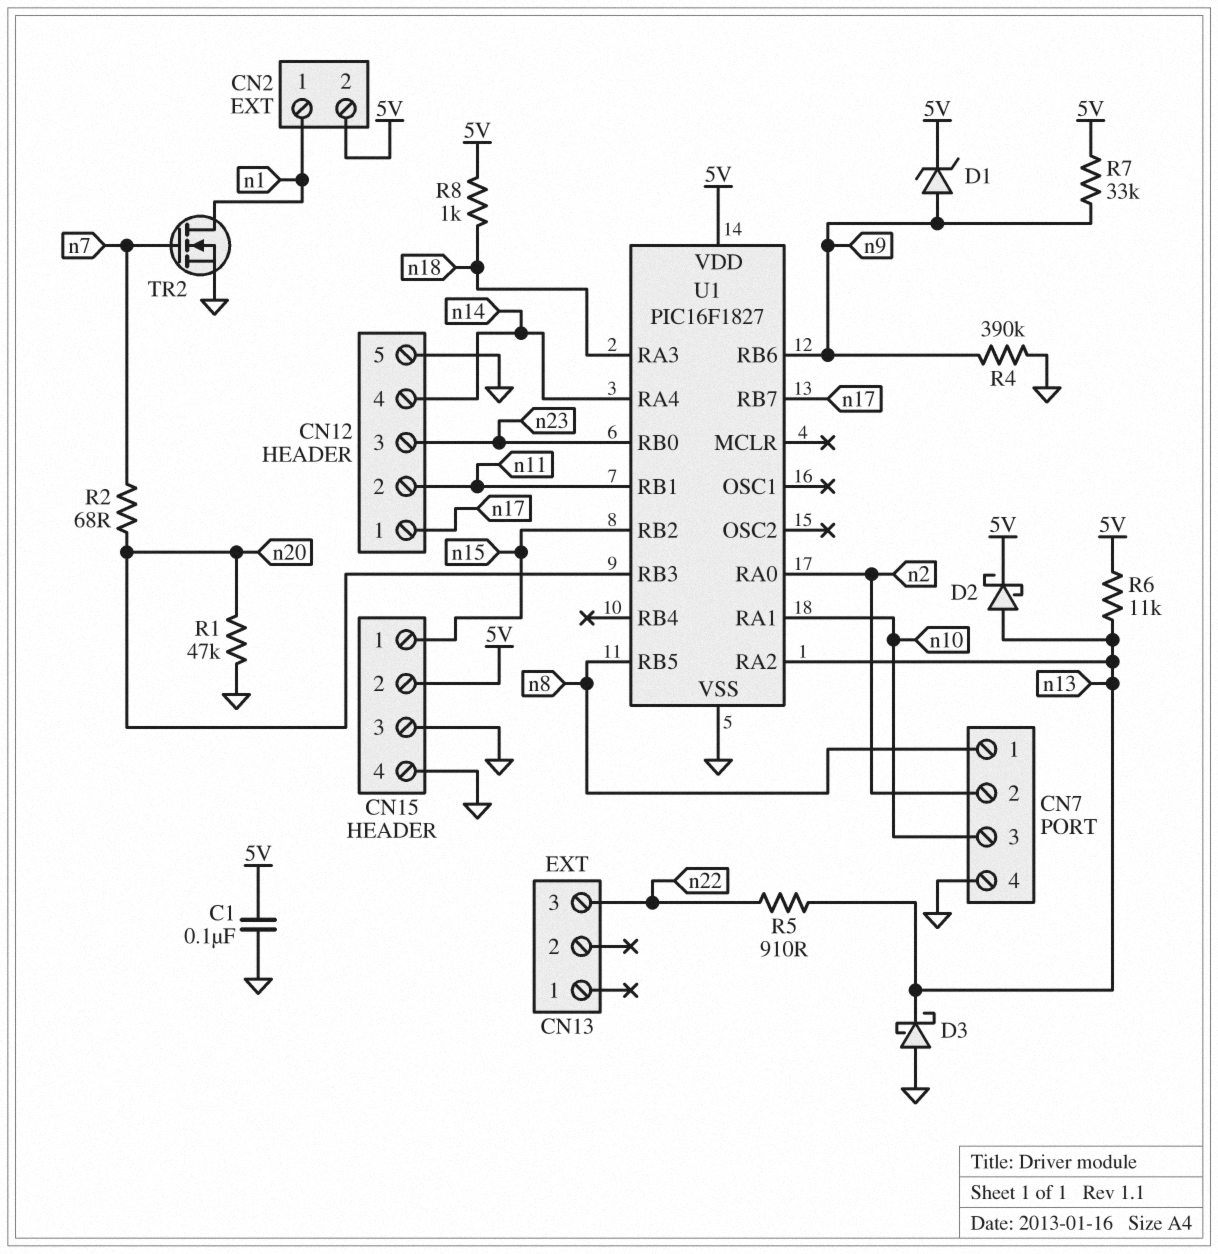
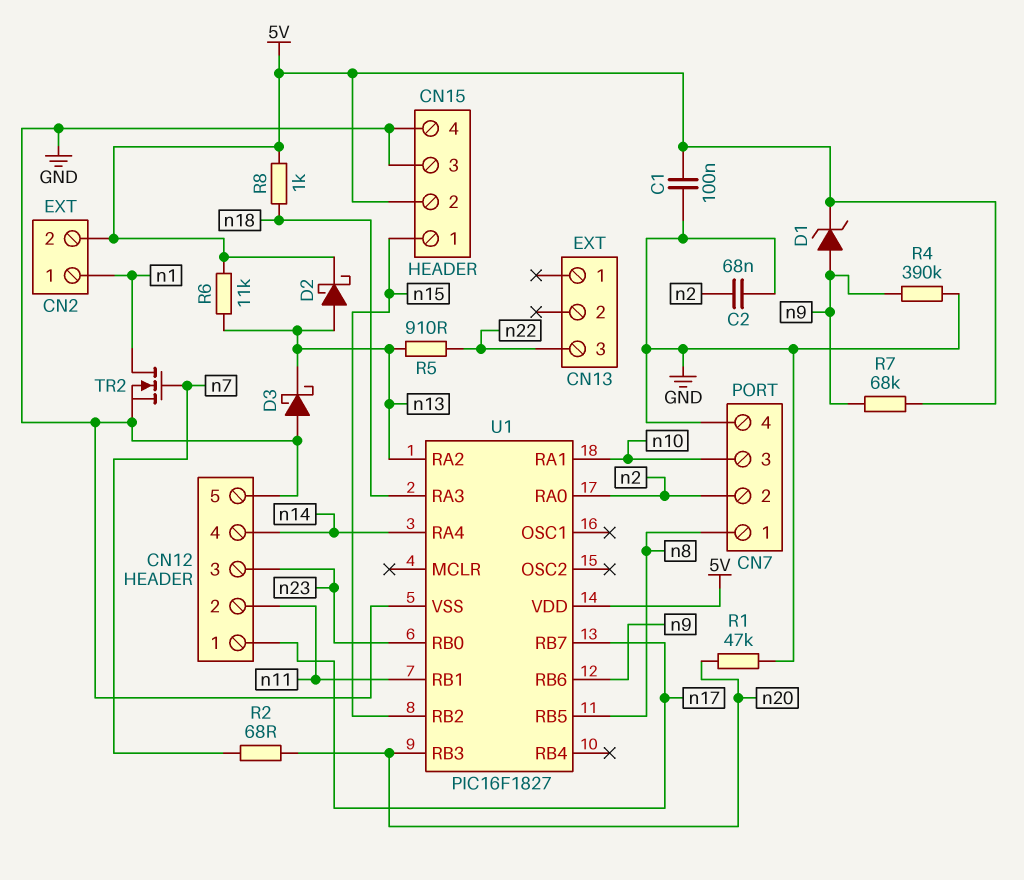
C2: none -> 68nF (GND, n2)
R7: 33k (5V, n9) -> 68k (5V, n9)

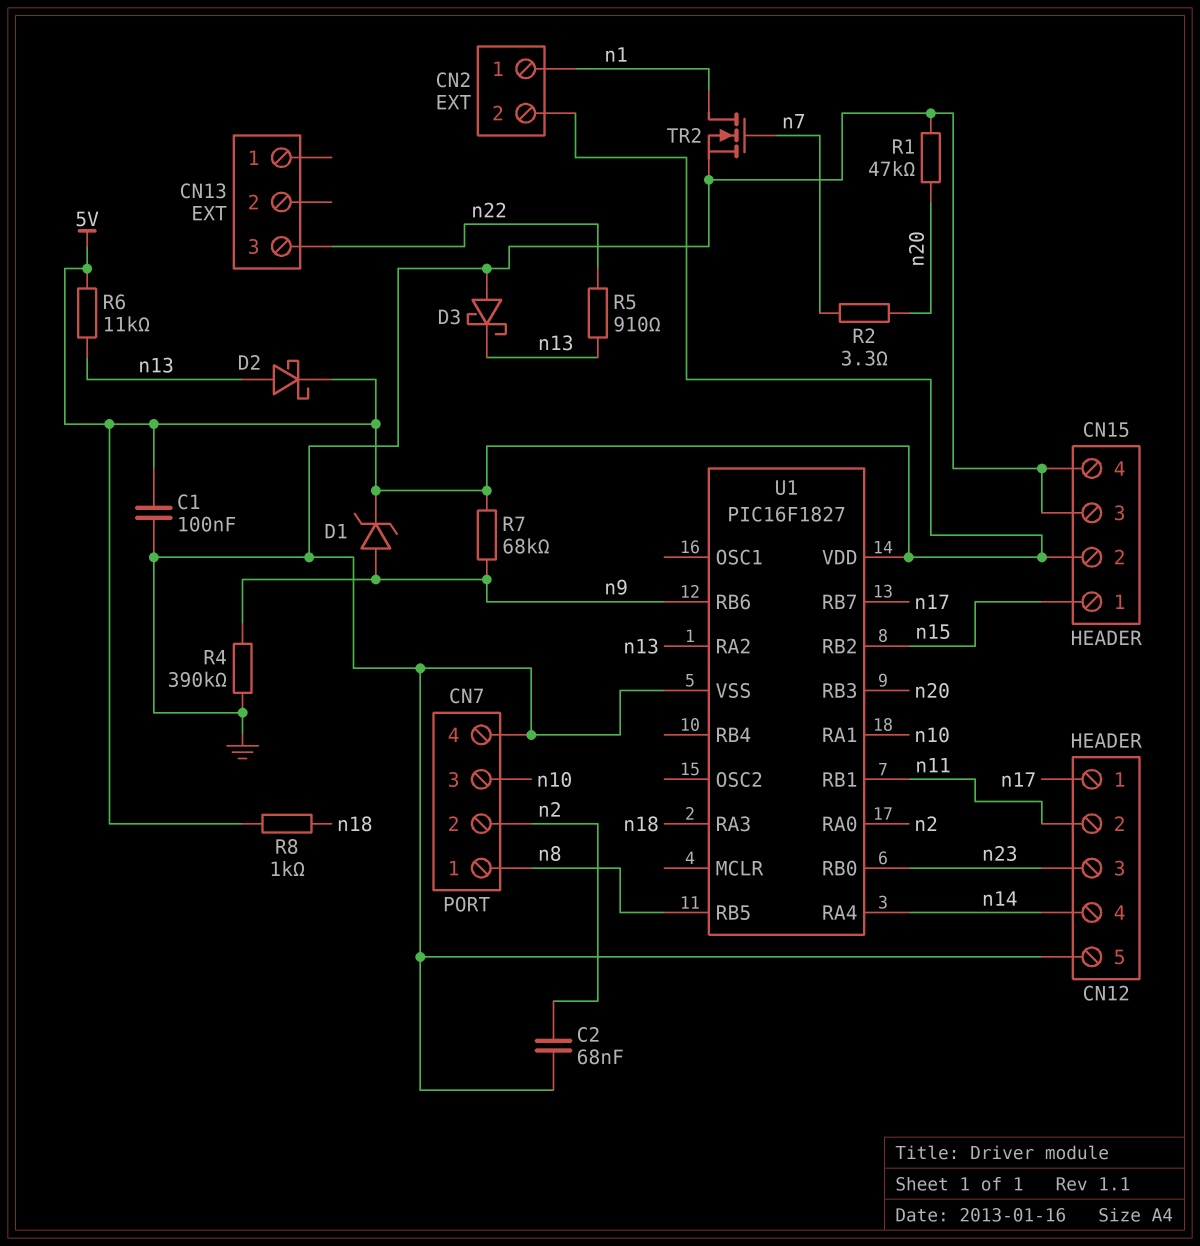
R2: 68 (n7, n20) -> 3.3 (n7, n20)

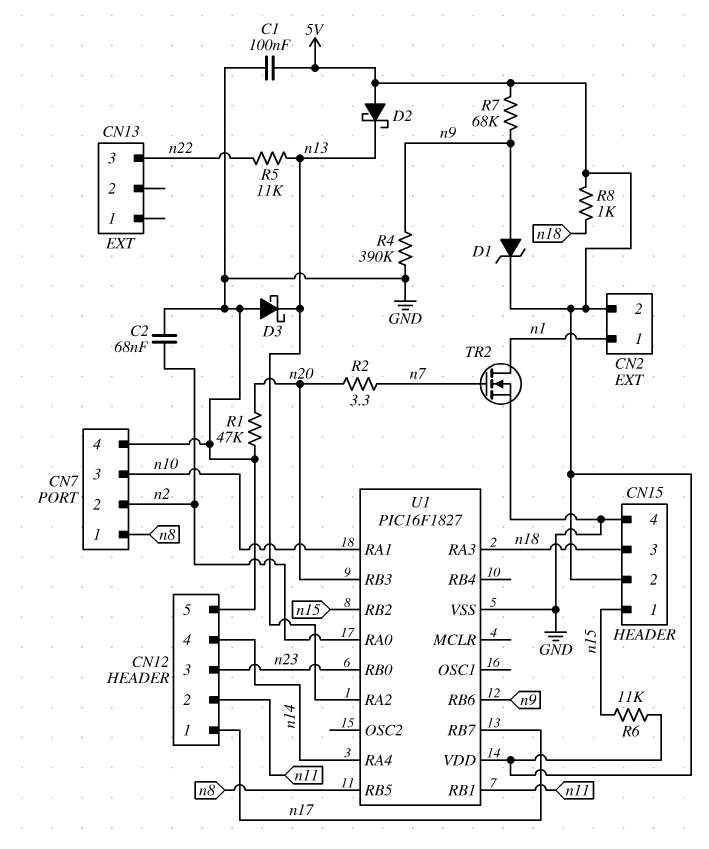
CN15 pin 3: GND -> n18
D2: schottky (A n13, K 5V) -> schottky (A 5V, K n13)
R5: 910 (n13, n22) -> 11k (n13, n22)
R6: 11k (5V, n13) -> 11k (5V, n15)

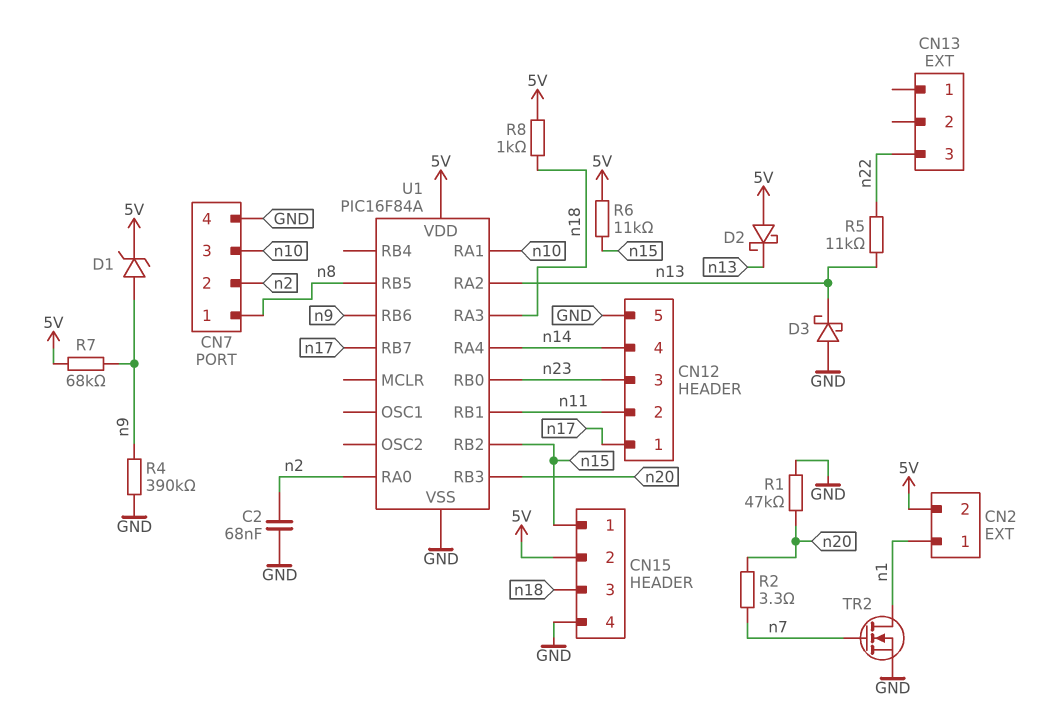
C1: 100nF (5V, GND) -> none
U1: PIC16F1827 -> PIC16F84A

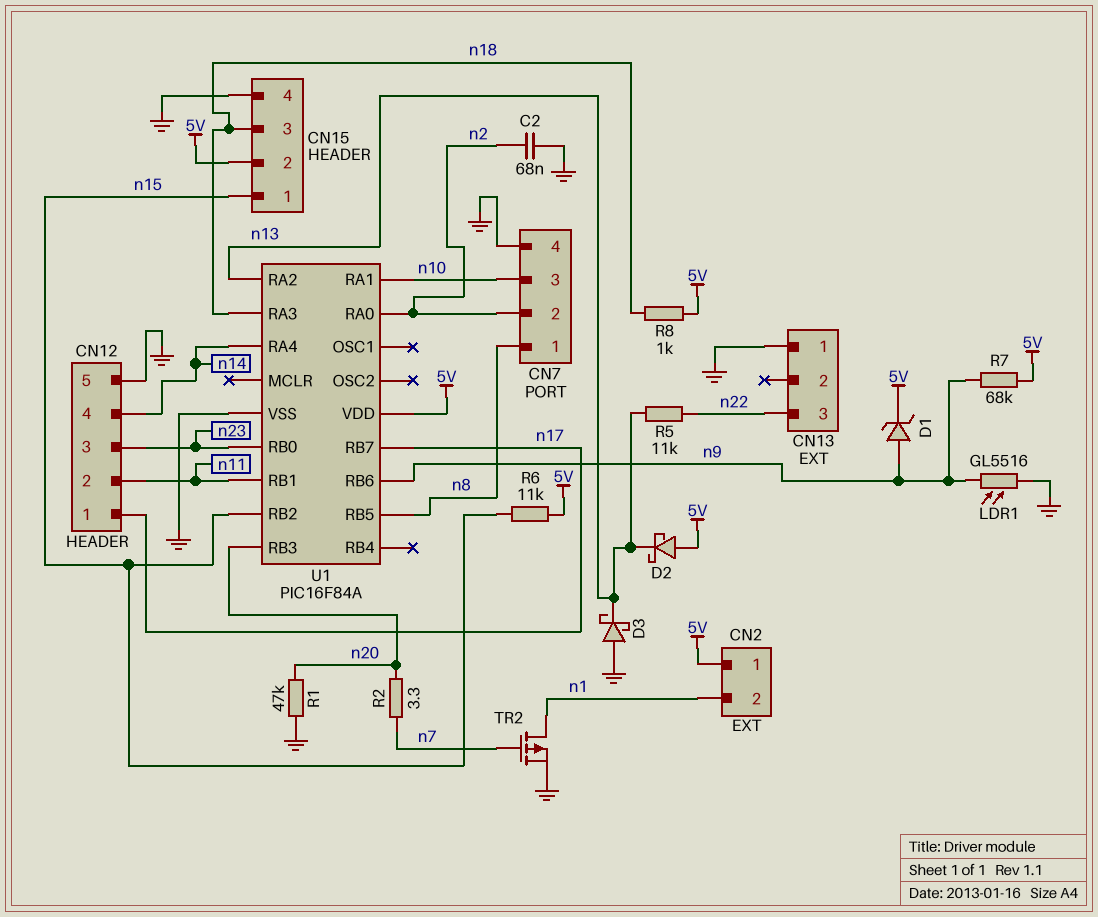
CN2 pin 1: n1 -> 5V
CN2 pin 2: 5V -> n1
CN13 pin 1: none -> GND
LDR1: none -> GL5516 (GND, n9)
R4: 390k (GND, n9) -> none
TR2: NMOS (G n7, D n1, S GND) -> PMOS (G n7, D n1, S GND)

